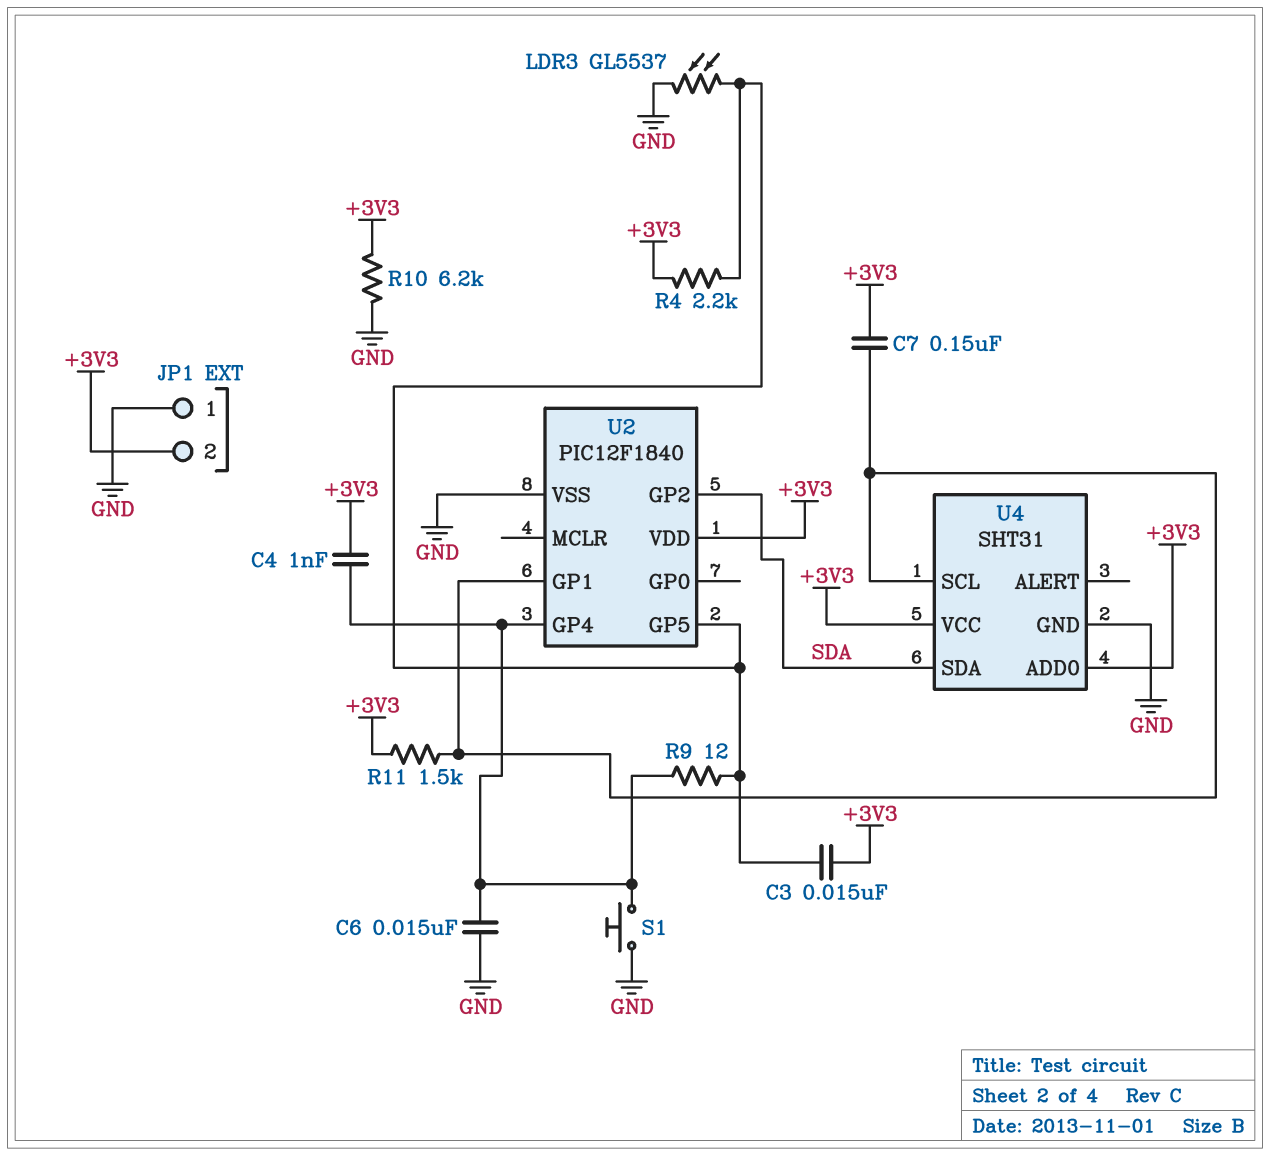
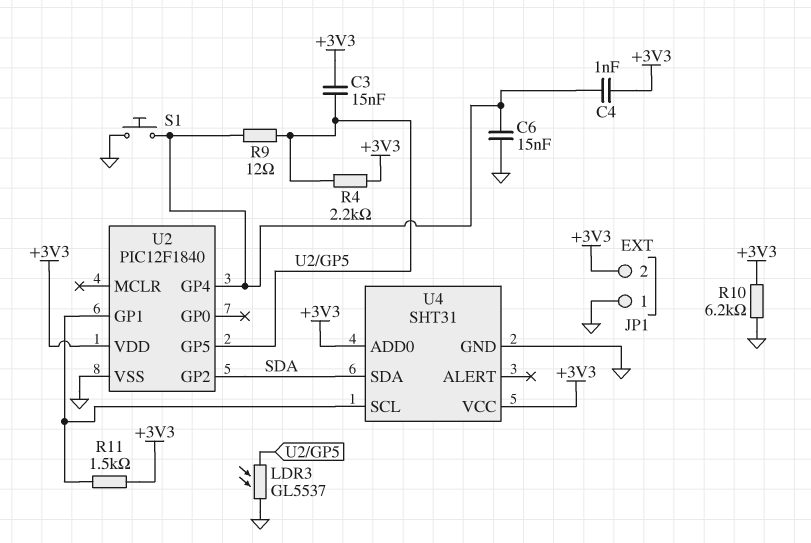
C7: 150nF (+3V3, U2/GP1) -> none

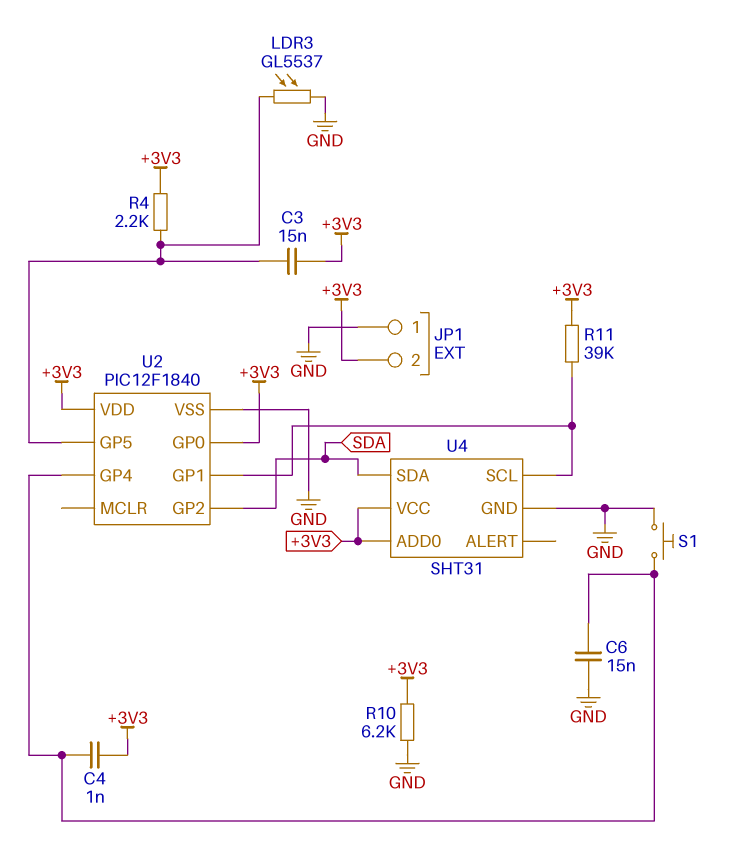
R9: 12 (U2/GP4, U2/GP5) -> none
R11: 1.5k (+3V3, U2/GP1) -> 39k (+3V3, U2/GP1)
U2 pin GP0: none -> +3V3

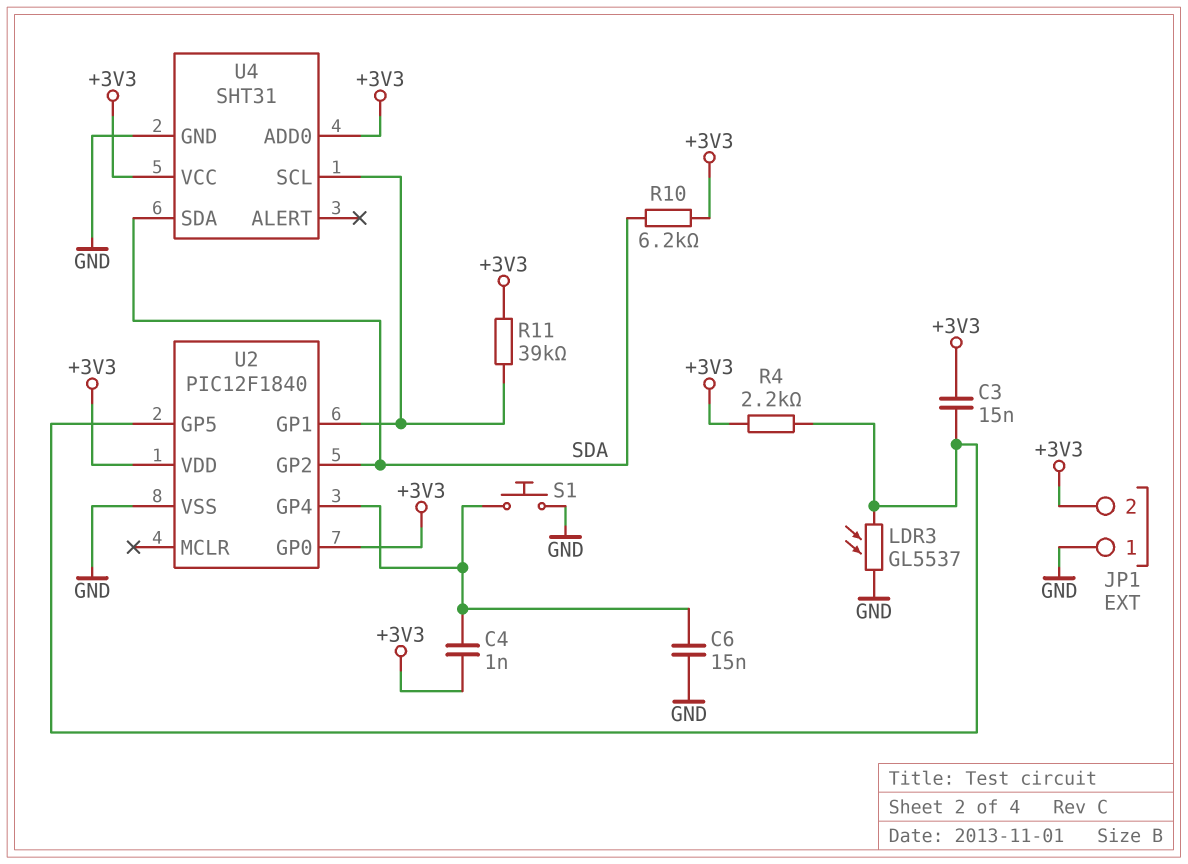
R10: 6.2k (+3V3, GND) -> 6.2k (+3V3, SDA)

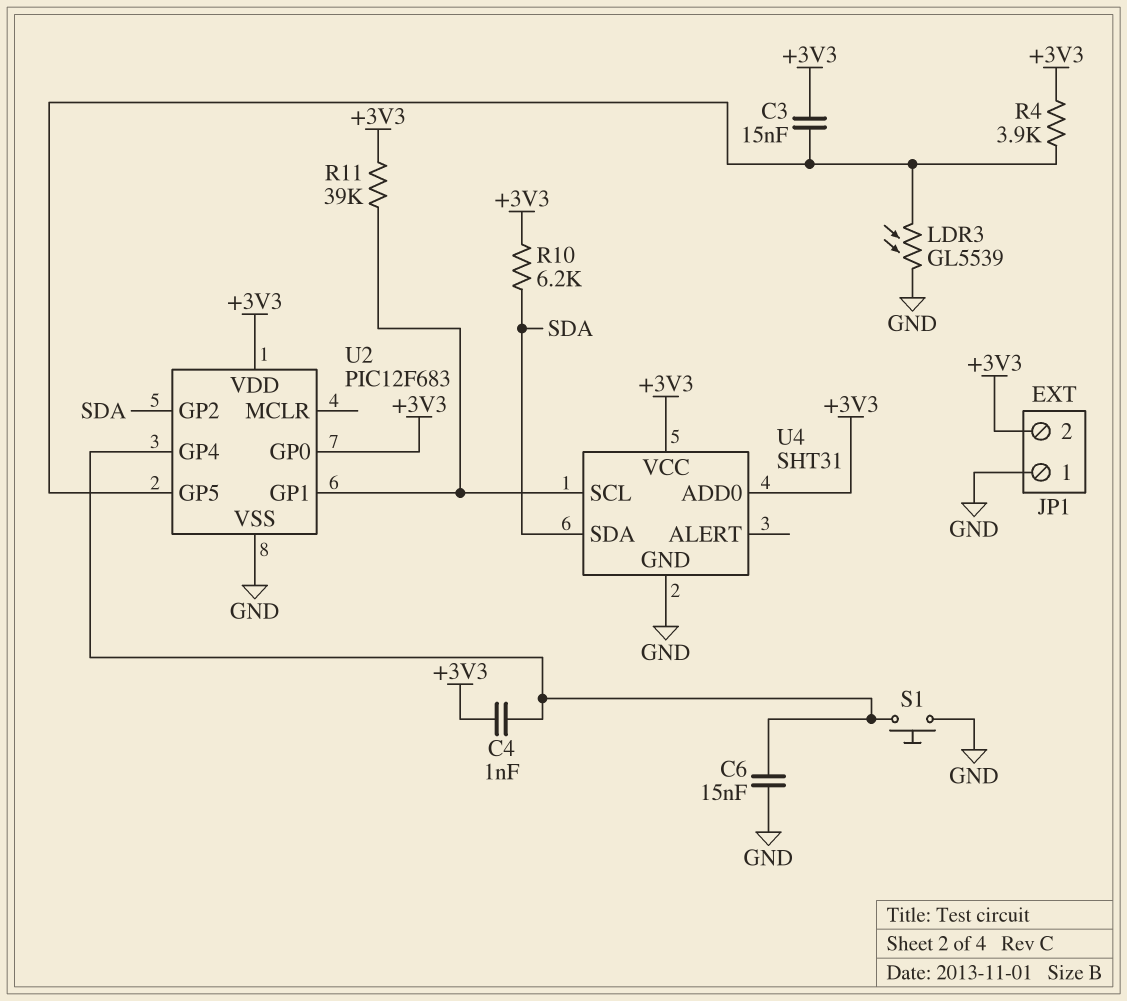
LDR3: GL5537 (GND, U2/GP5) -> GL5539 (GND, U2/GP5)
R4: 2.2k (+3V3, U2/GP5) -> 3.9k (+3V3, U2/GP5)
U2: PIC12F1840 -> PIC12F683

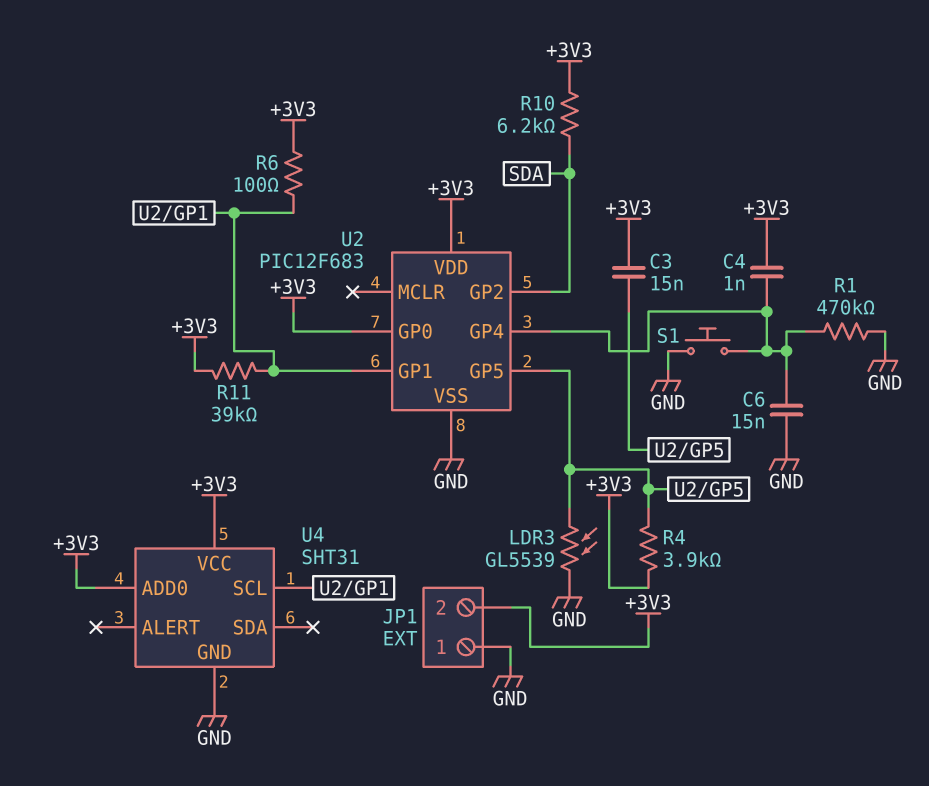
R1: none -> 470k (GND, U2/GP4)
R6: none -> 100 (+3V3, U2/GP1)
U4 pin SDA: SDA -> none

